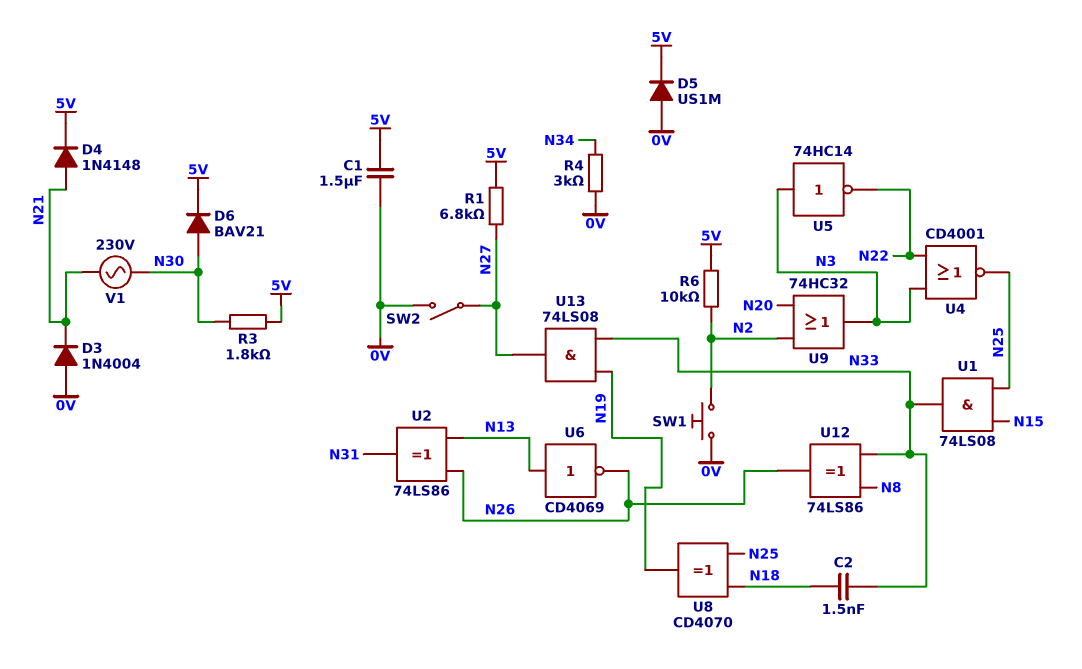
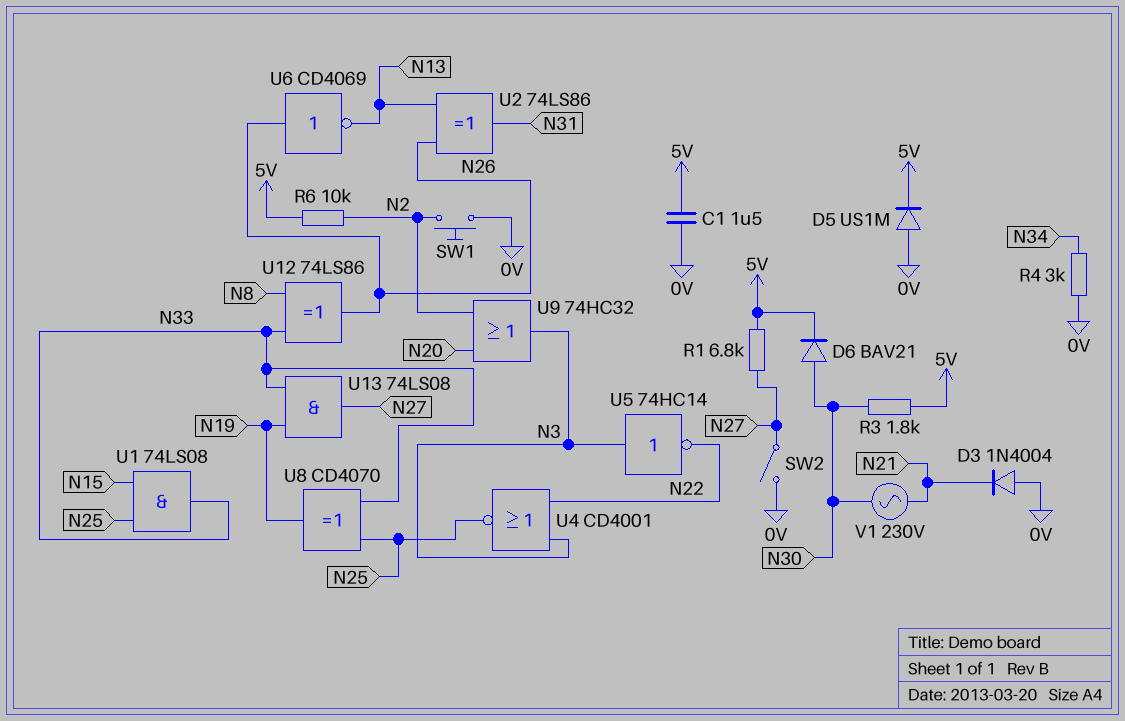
C2: 1.5nF (N18, N33) -> none
D4: diode 1N4148 (A N21, K 5V) -> none
U6: NOT CD4069 (in N13, out N26) -> NOT CD4069 (in N26, out N13)
U8: XOR CD4070 (in N18, in N25, out N19) -> XOR CD4070 (in N25, in N33, out N19)

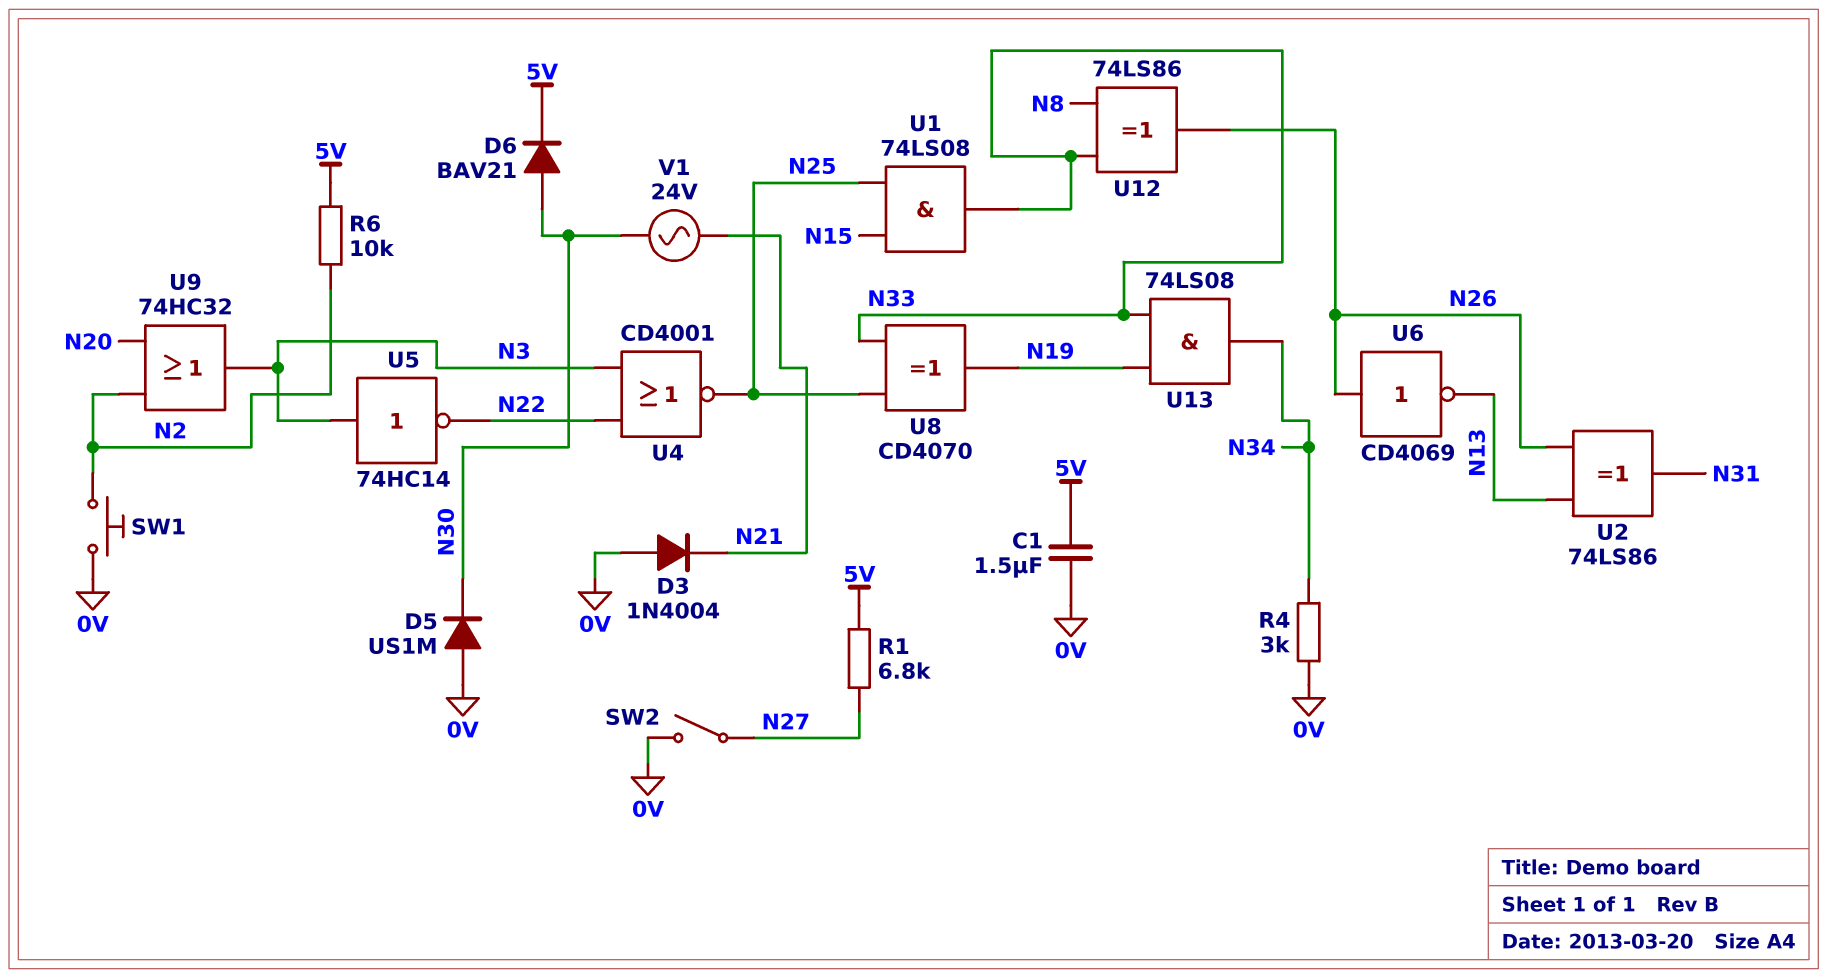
D5: diode US1M (A 0V, K 5V) -> diode US1M (A 0V, K N30)
R3: 1.8k (5V, N30) -> none
U13: AND 74LS08 (in N19, in N33, out N27) -> AND 74LS08 (in N19, in N33, out N34)
V1: AC 230V (N21, N30) -> AC 24V (N21, N30)

